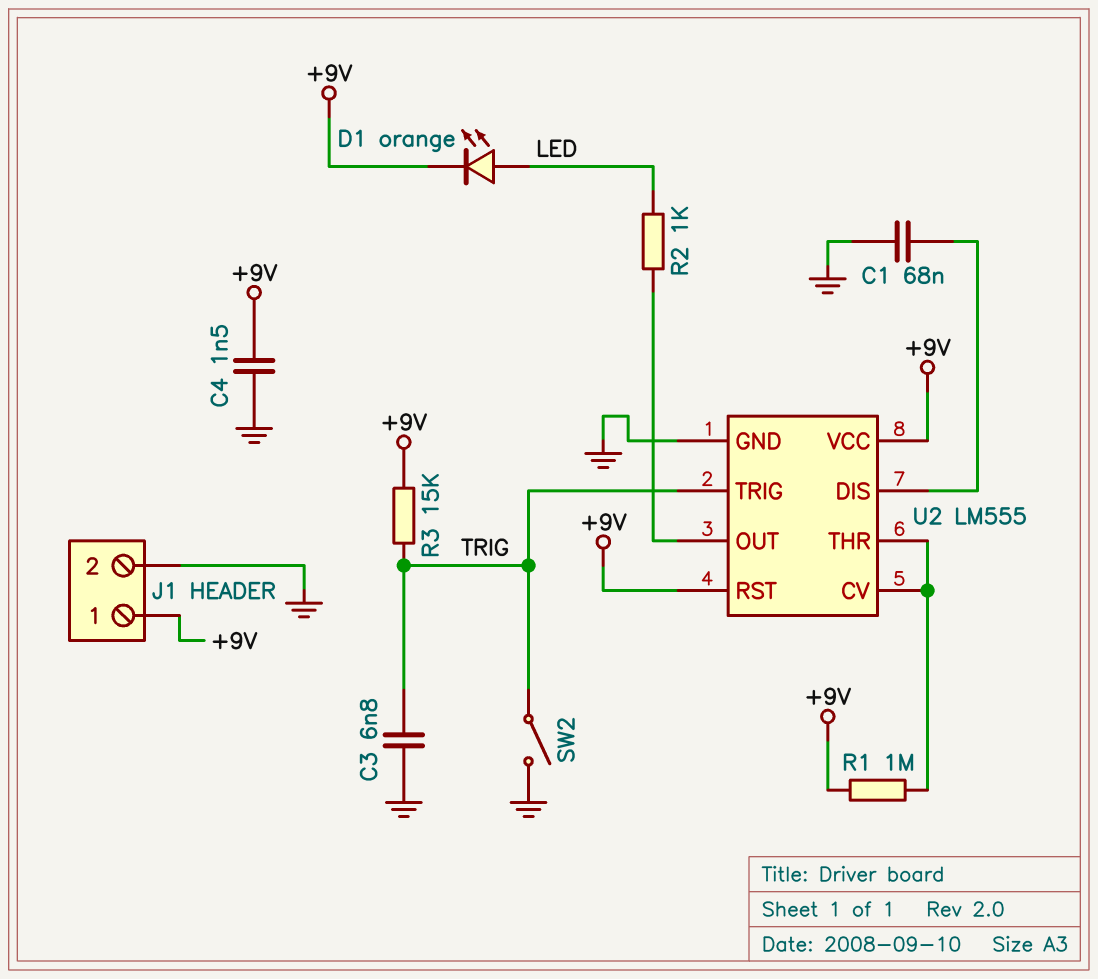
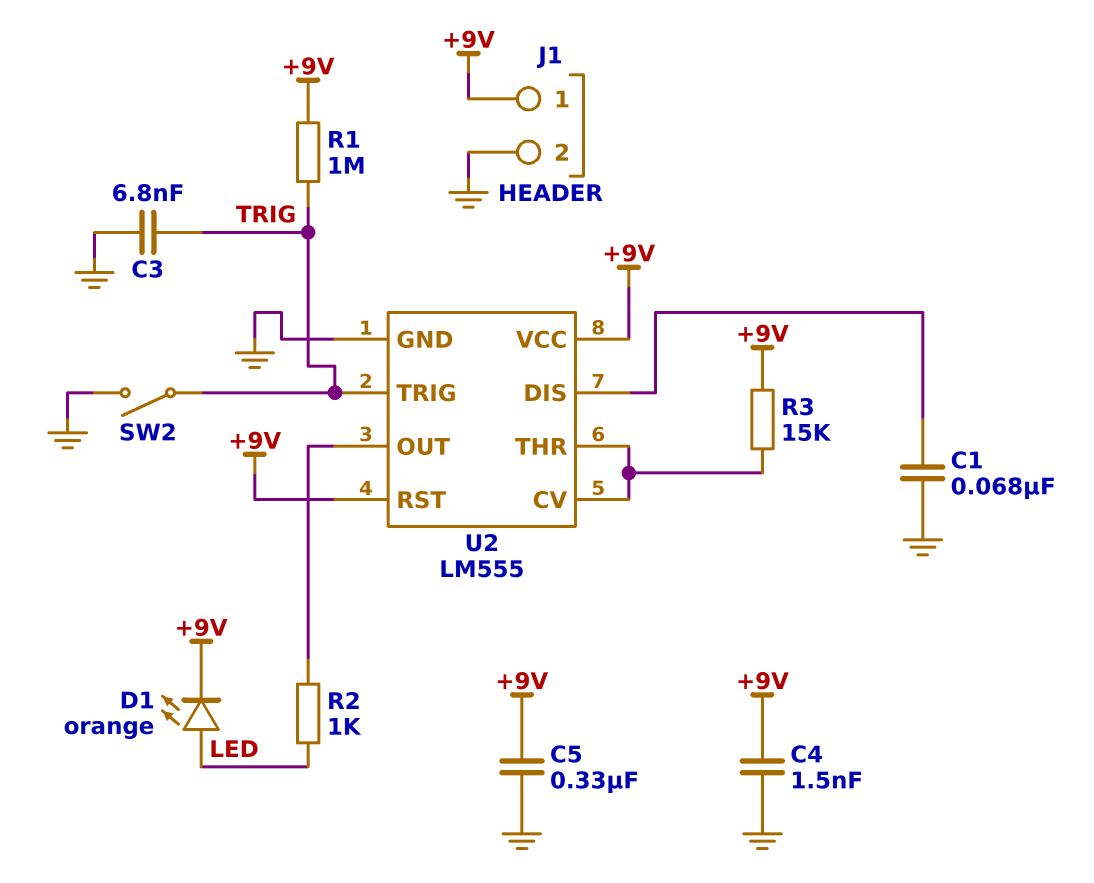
C5: none -> 330nF (+9V, GND)
R1: 1M (+9V, U2/CV) -> 1M (+9V, TRIG)
R3: 15k (+9V, TRIG) -> 15k (+9V, U2/CV)

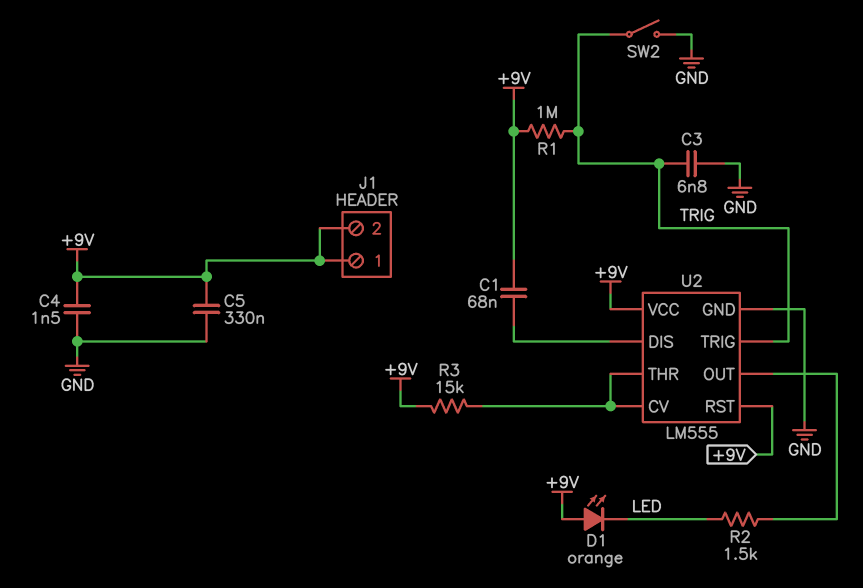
C1: 68nF (GND, U2/DIS) -> 68nF (+9V, U2/DIS)
D1: LED orange (A LED, K +9V) -> LED orange (A +9V, K LED)
J1 pin 2: GND -> +9V
R2: 1k (LED, U2/OUT) -> 1.5k (LED, U2/OUT)

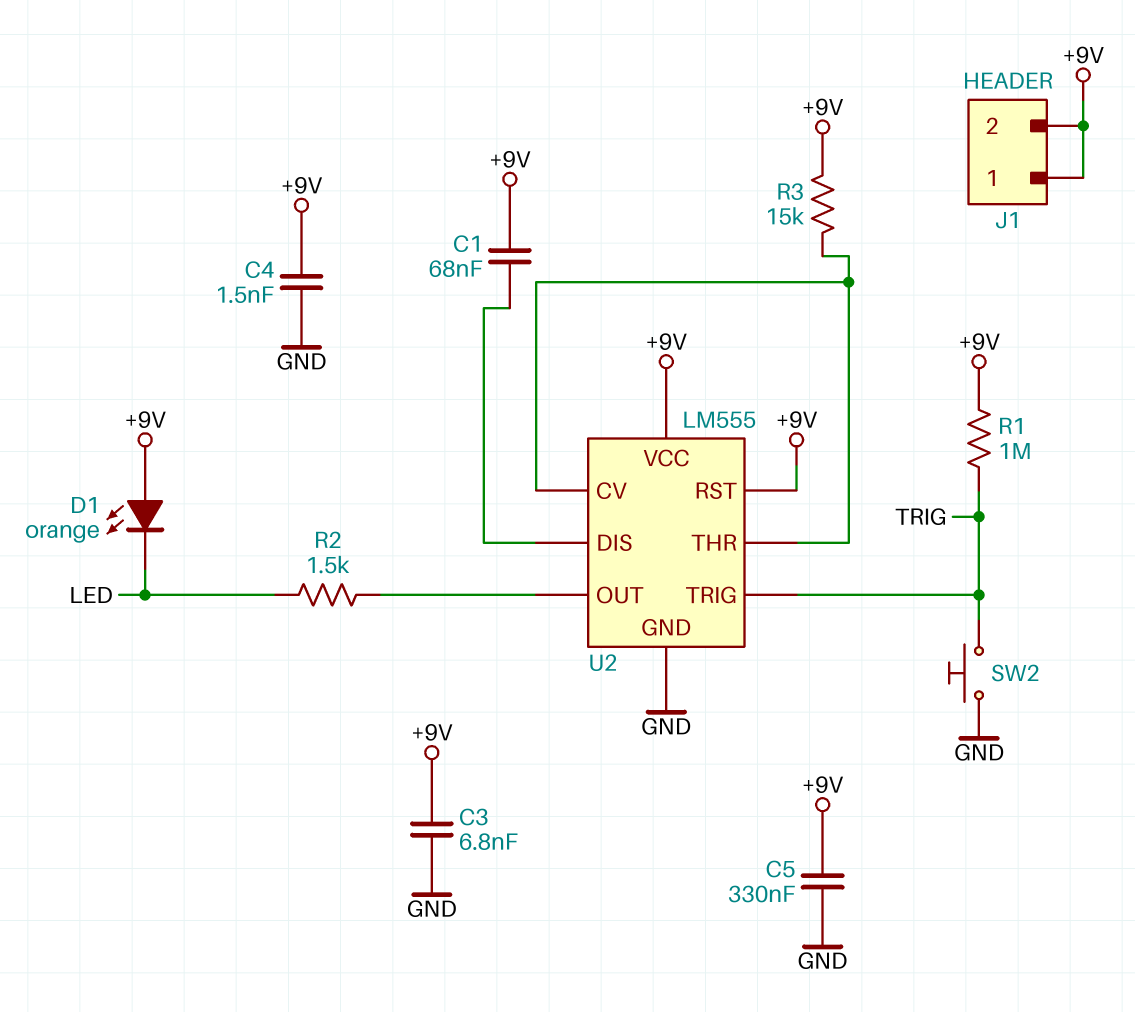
C3: 6.8nF (GND, TRIG) -> 6.8nF (+9V, GND)
SW2: switch (GND, TRIG) -> button (GND, TRIG)

